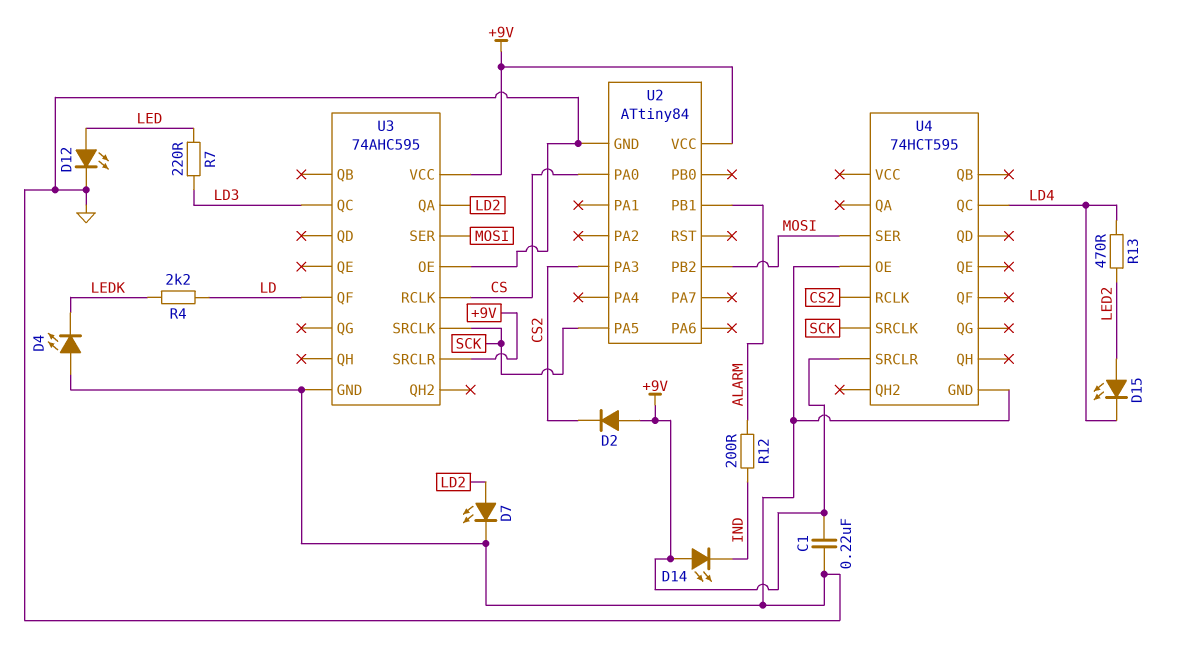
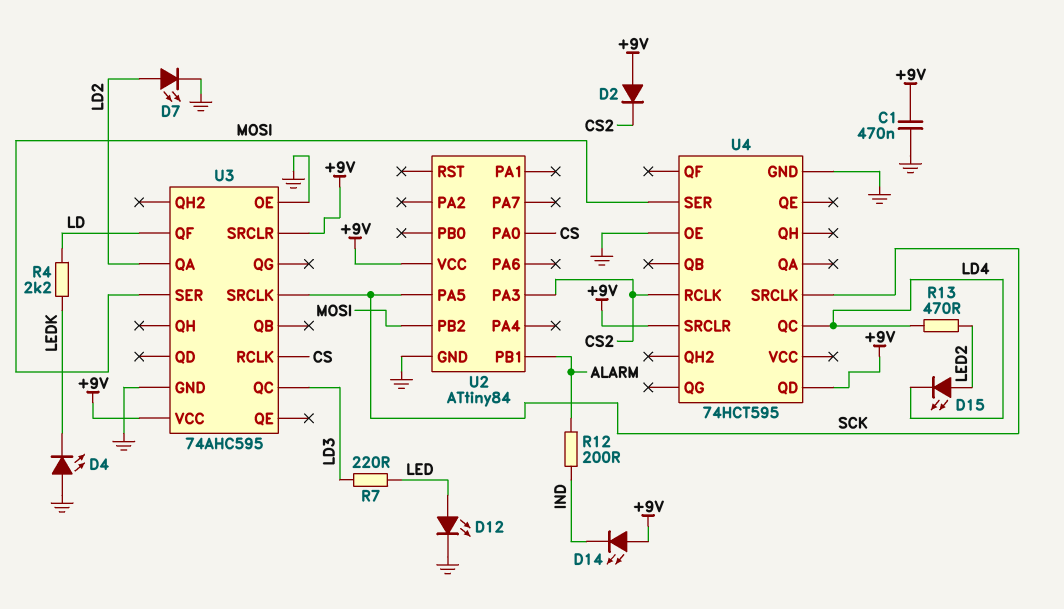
C1: 220nF (+9V, GND) -> 470nF (+9V, GND)
U4 pin QD: none -> +9V

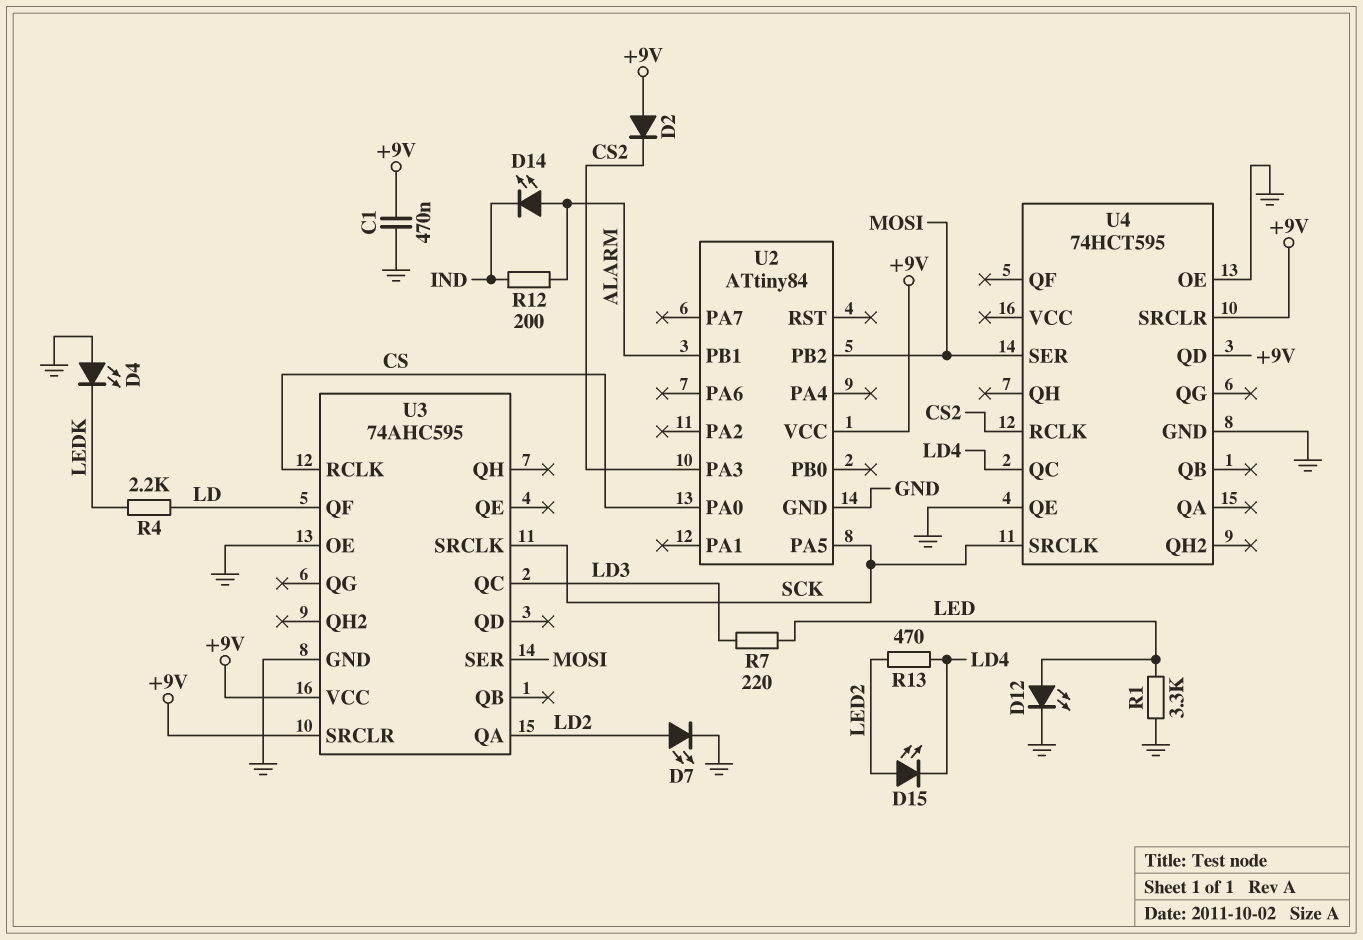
D14: LED (A +9V, K IND) -> LED (A ALARM, K IND)
R1: none -> 3.3k (GND, LED)
U4 pin QE: none -> GND

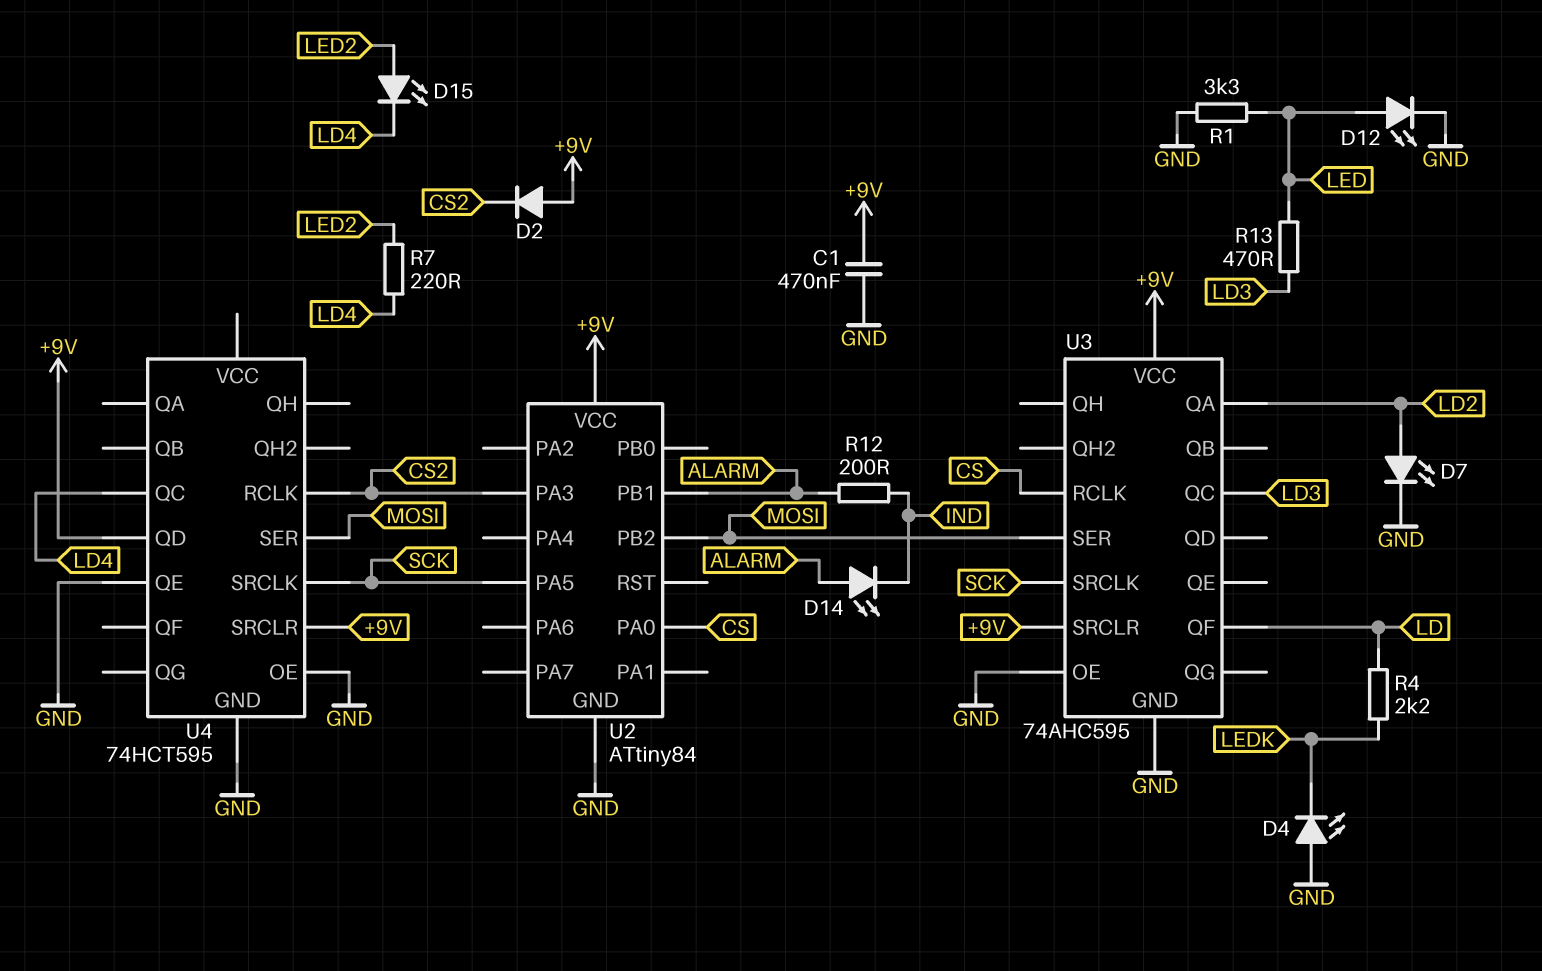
R7: 220 (LD3, LED) -> 220 (LD4, LED2)
R13: 470 (LD4, LED2) -> 470 (LD3, LED)

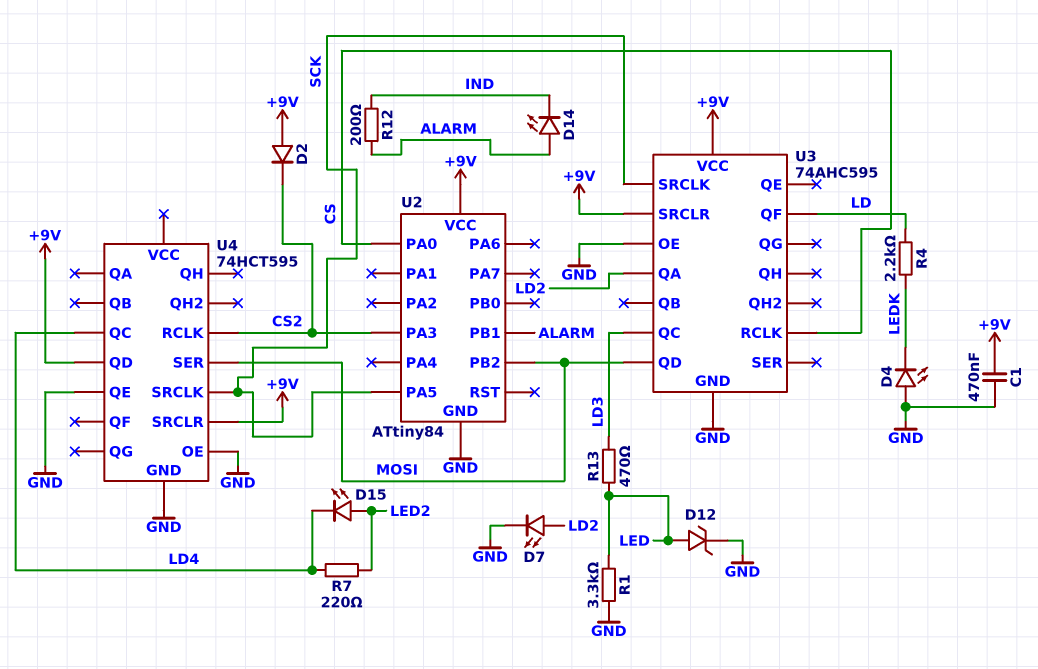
D12: LED (A LED, K GND) -> zener (A LED, K GND)
U3 pin QD: none -> MOSI
U3 pin SER: MOSI -> none

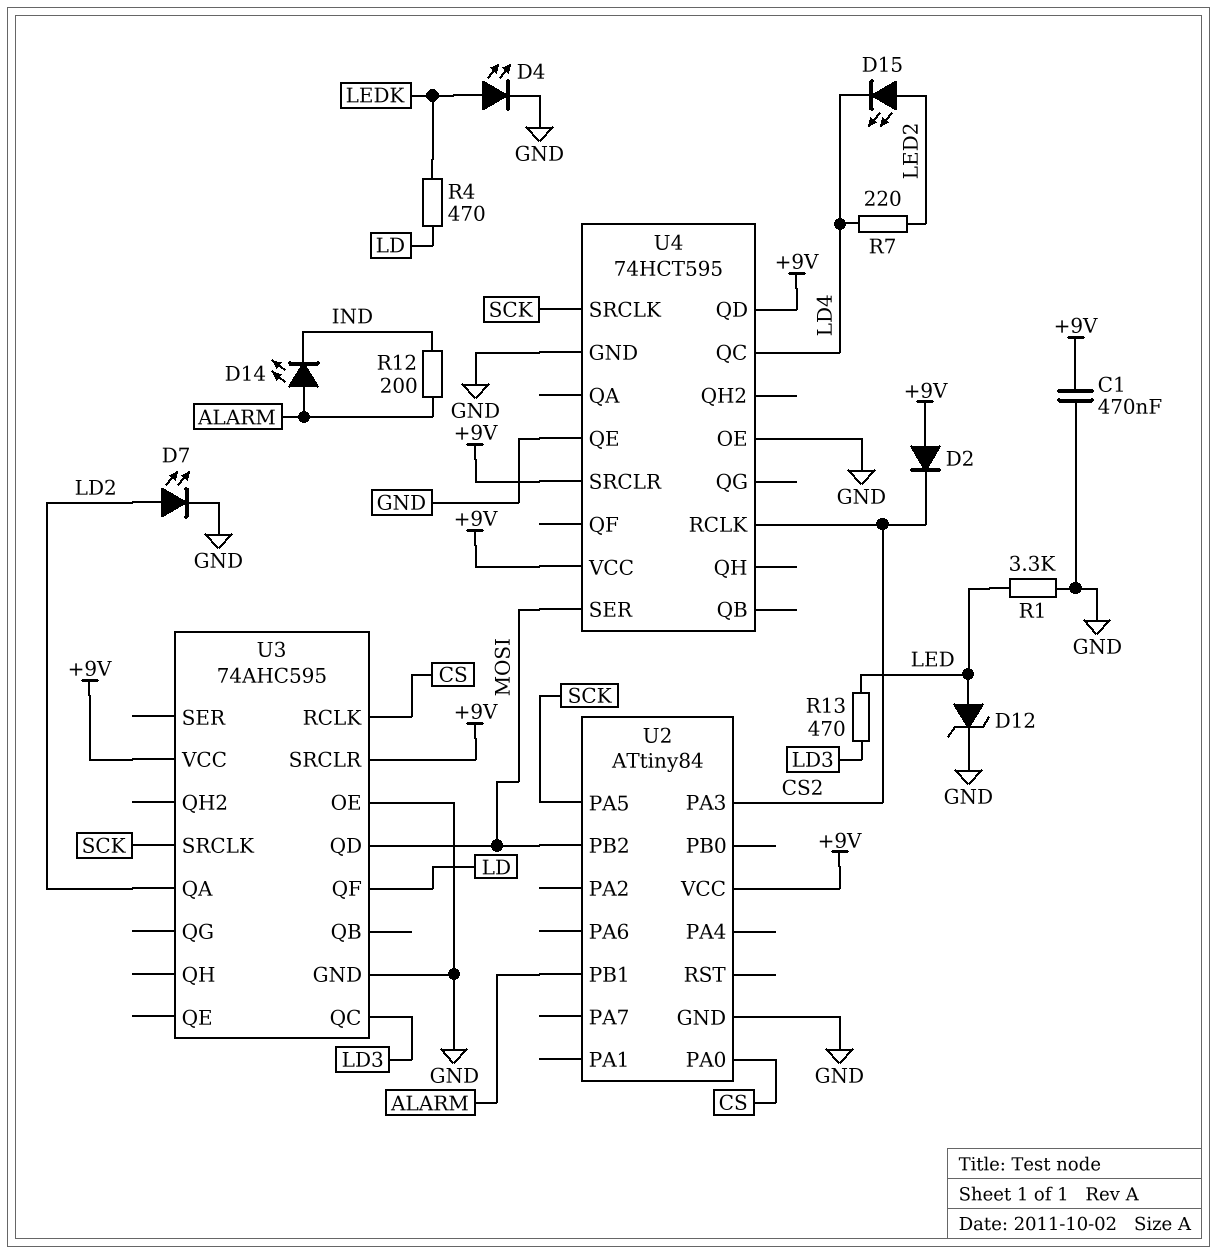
D4: LED (A GND, K LEDK) -> LED (A LEDK, K GND)
R4: 2.2k (LD, LEDK) -> 470 (LD, LEDK)
U4 pin VCC: none -> +9V

